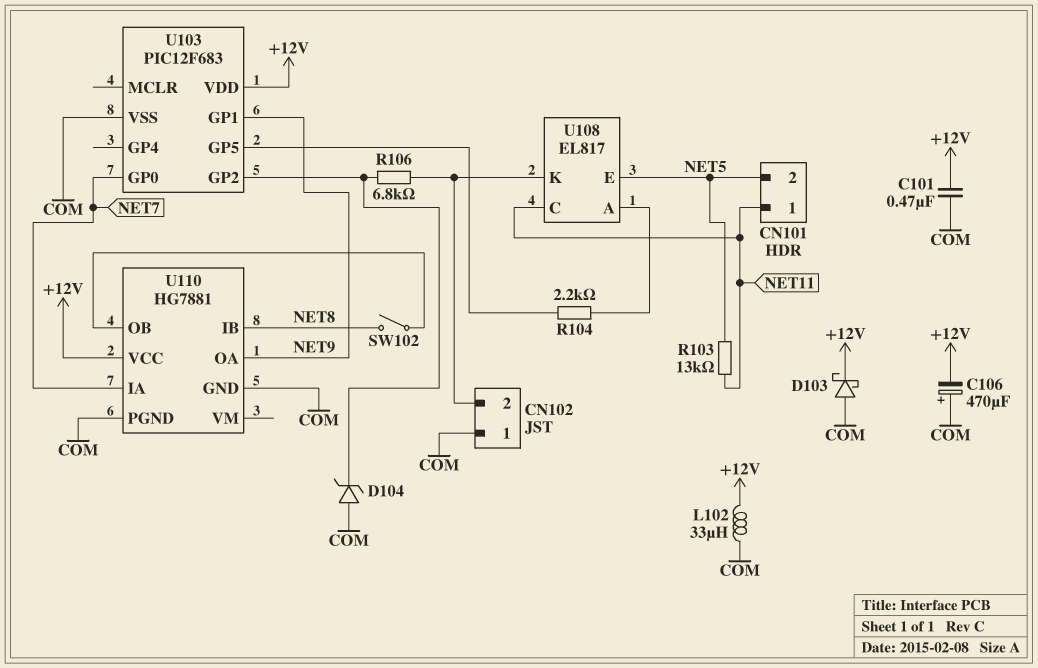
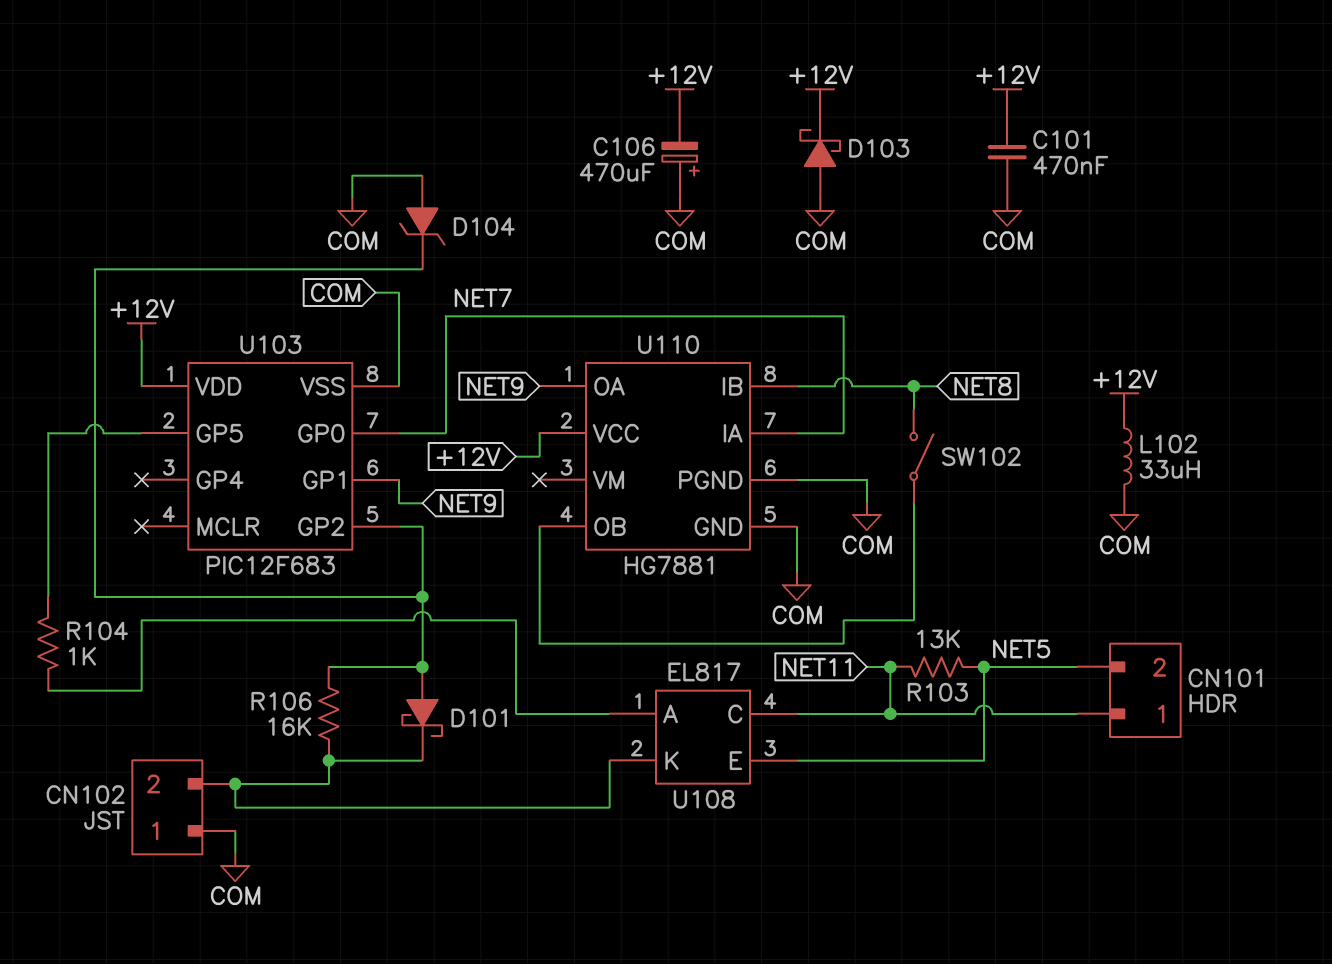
D101: none -> schottky (A U103/GP2, K CN102/2)
R104: 2.2k (U103/GP5, U108/A) -> 1k (U103/GP5, U108/A)
R106: 6.8k (CN102/2, U103/GP2) -> 16k (CN102/2, U103/GP2)

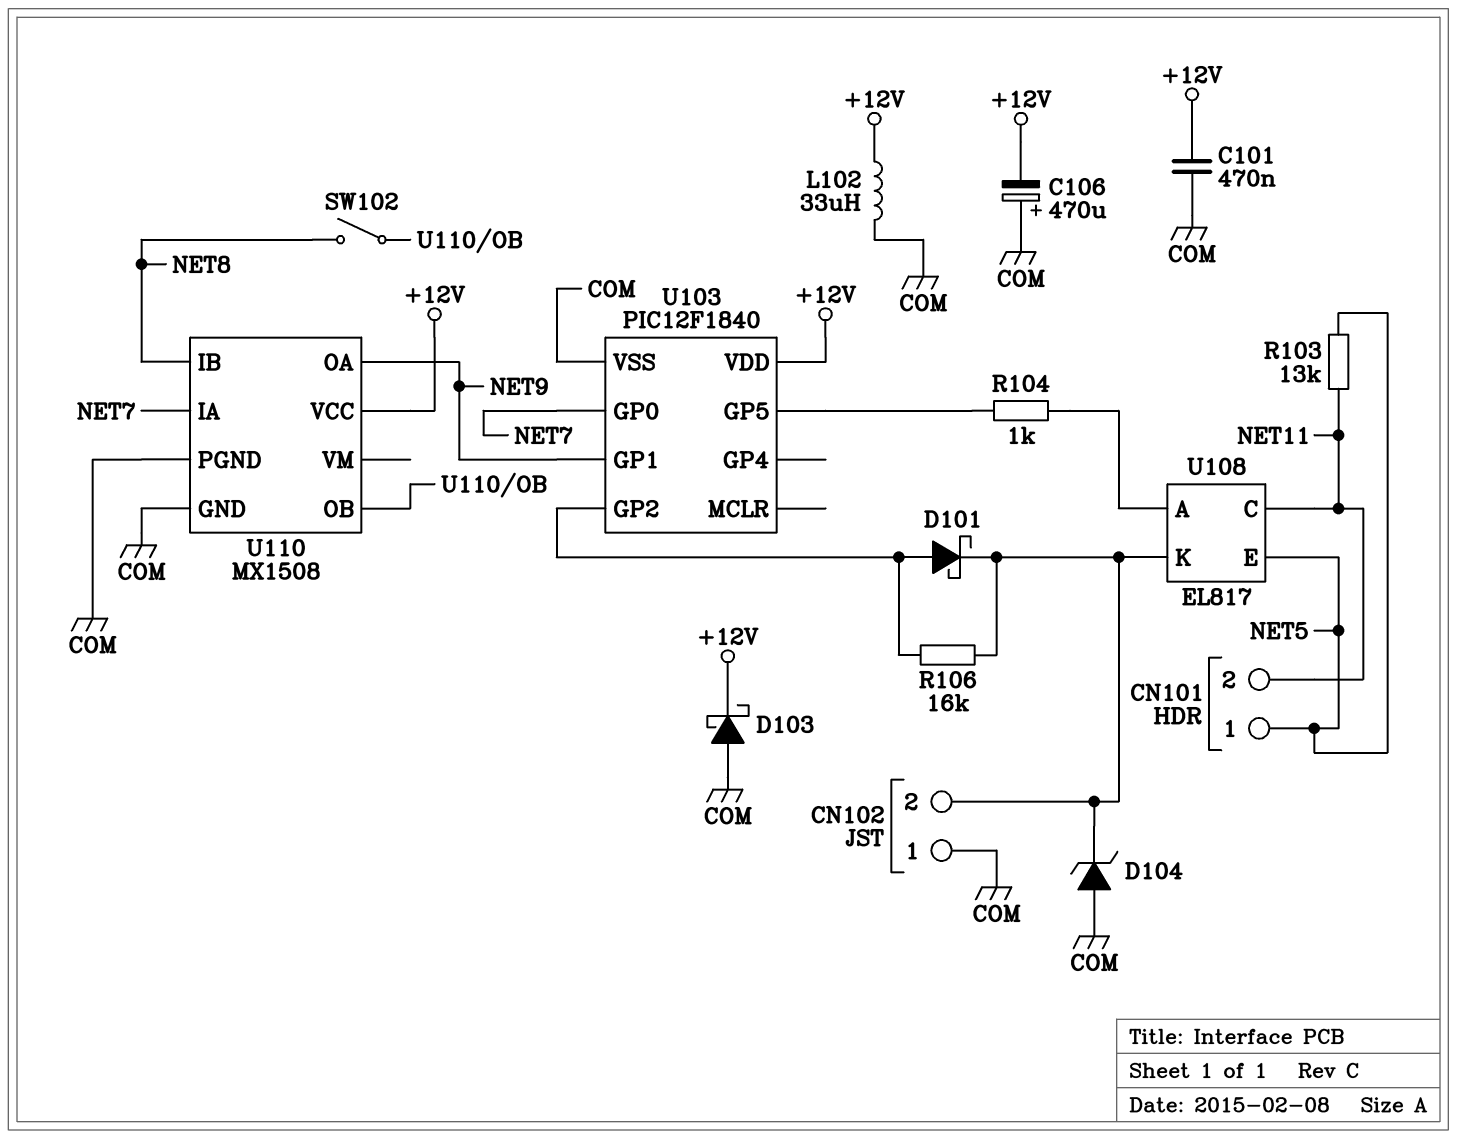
CN101 pin 1: NET11 -> NET5
CN101 pin 2: NET5 -> NET11
D104: zener (A COM, K U103/GP2) -> zener (A COM, K CN102/2)
U103: PIC12F683 -> PIC12F1840
U110: HG7881 -> MX1508

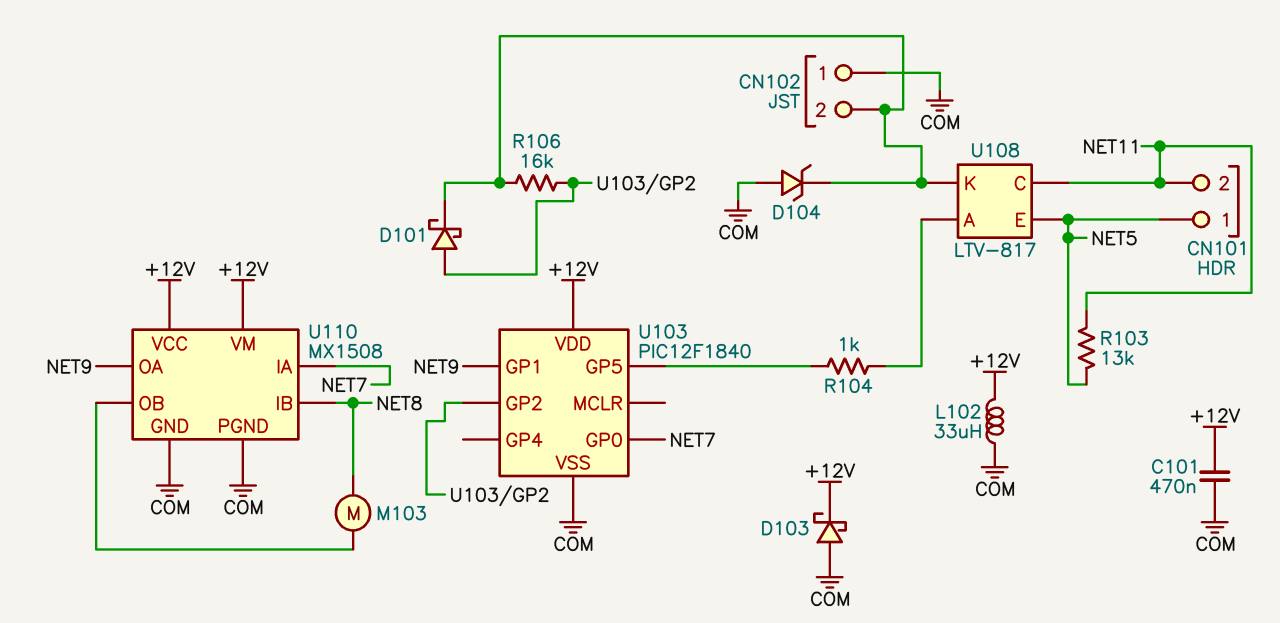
C106: 470uF (plus COM, minus +12V) -> none
M103: none -> motor (NET8, U110/OB)
SW102: switch (NET8, U110/OB) -> none
U108: EL817 -> LTV-817
U110 pin VM: none -> +12V

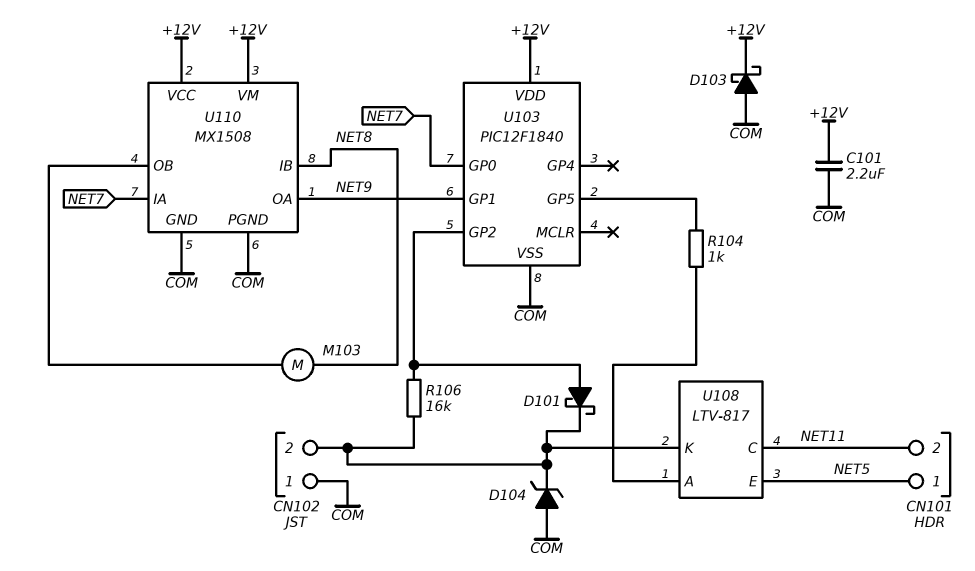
C101: 470nF (+12V, COM) -> 2.2uF (+12V, COM)
L102: 33uH (+12V, COM) -> none
R103: 13k (NET5, NET11) -> none

